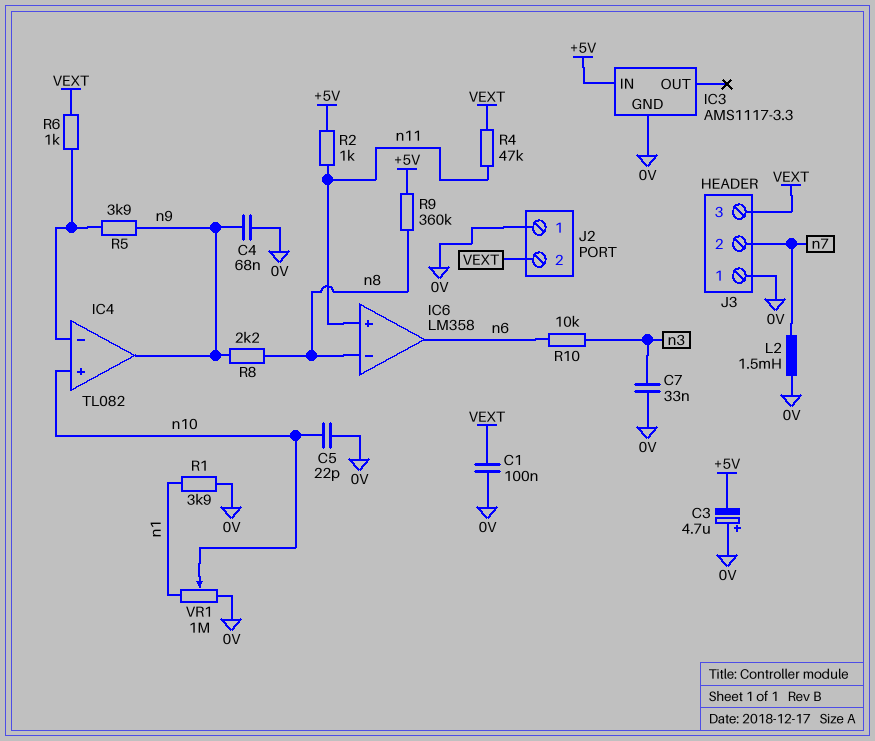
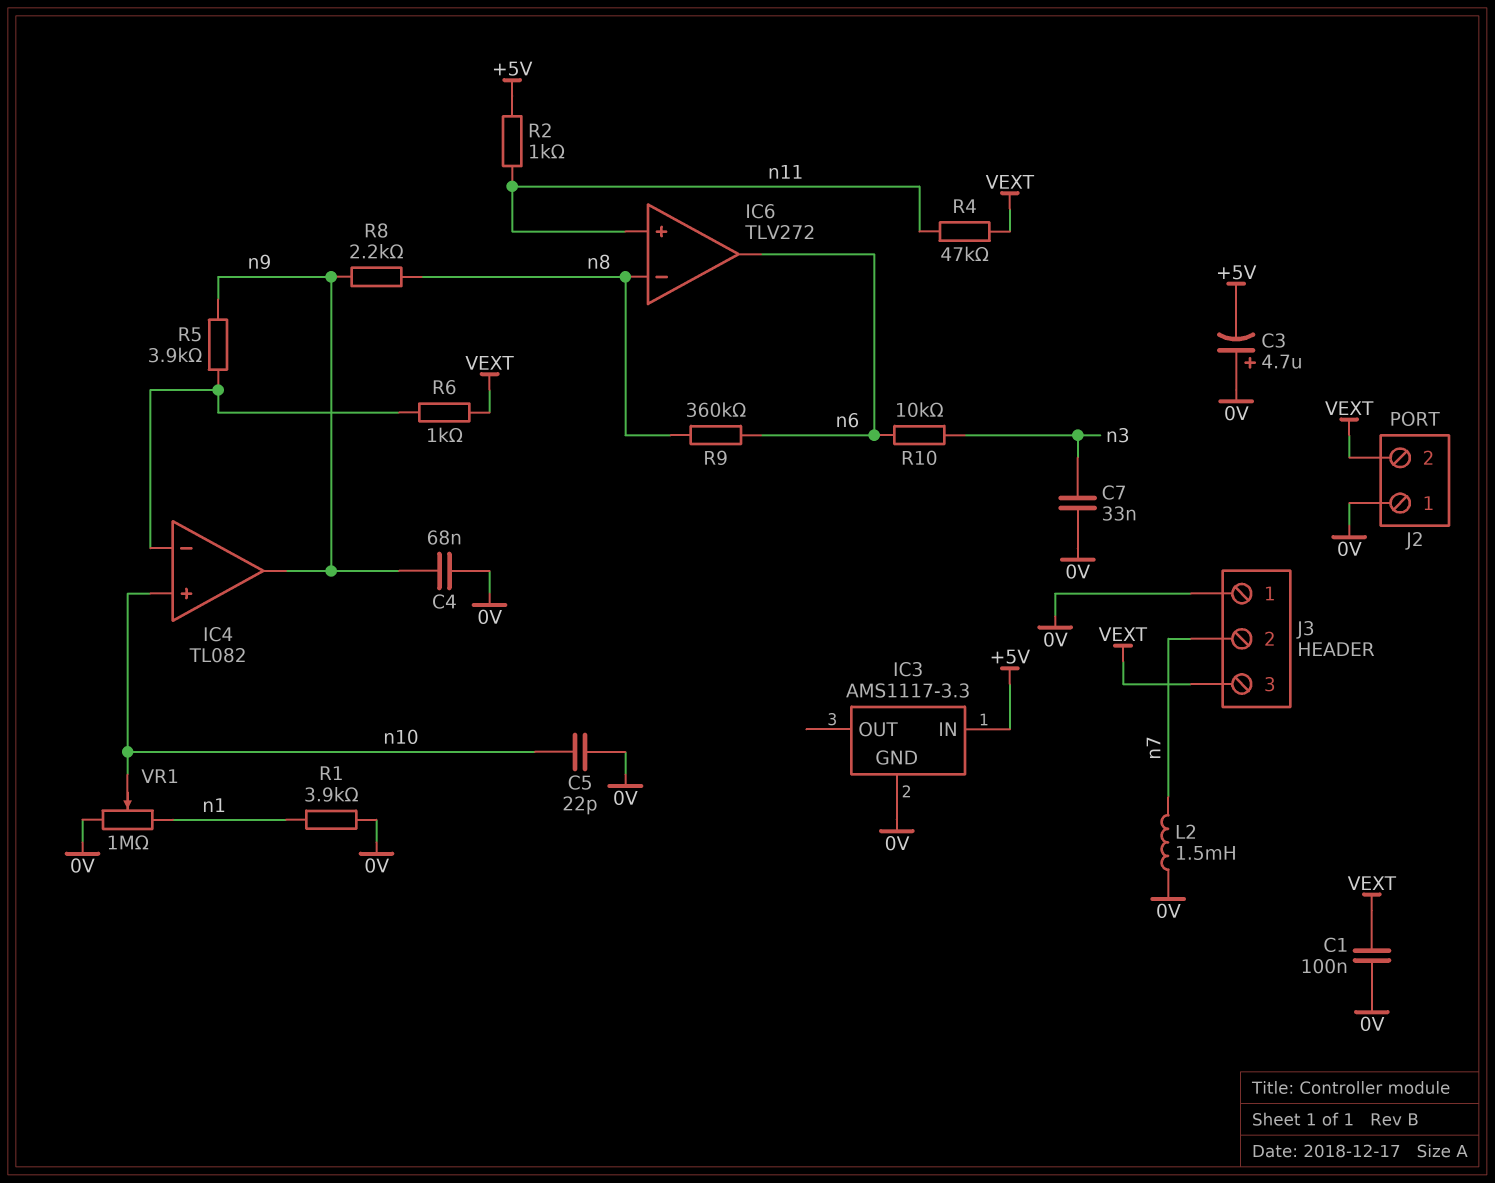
IC6: LM358 -> TLV272
R9: 360k (+5V, n8) -> 360k (n6, n8)

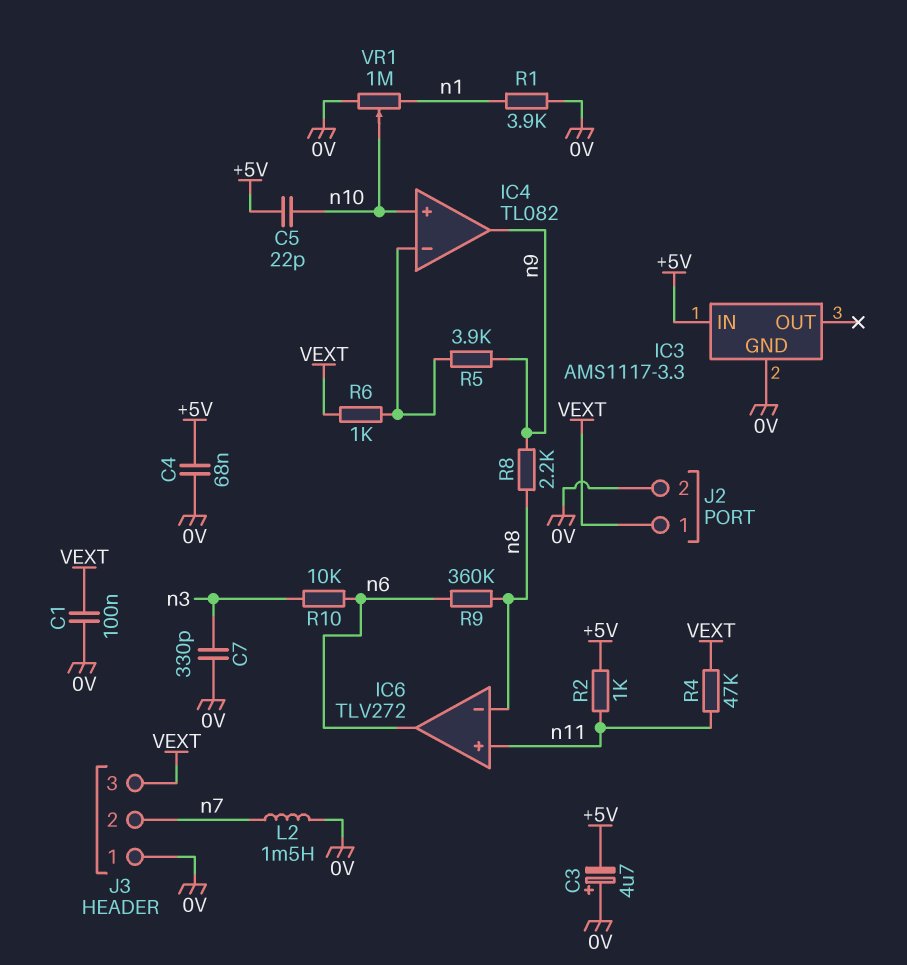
C4: 68nF (0V, n9) -> 68nF (+5V, 0V)
C5: 22pF (0V, n10) -> 22pF (+5V, n10)
C7: 33nF (0V, n3) -> 330pF (0V, n3)
J2 pin 1: 0V -> VEXT
J2 pin 2: VEXT -> 0V

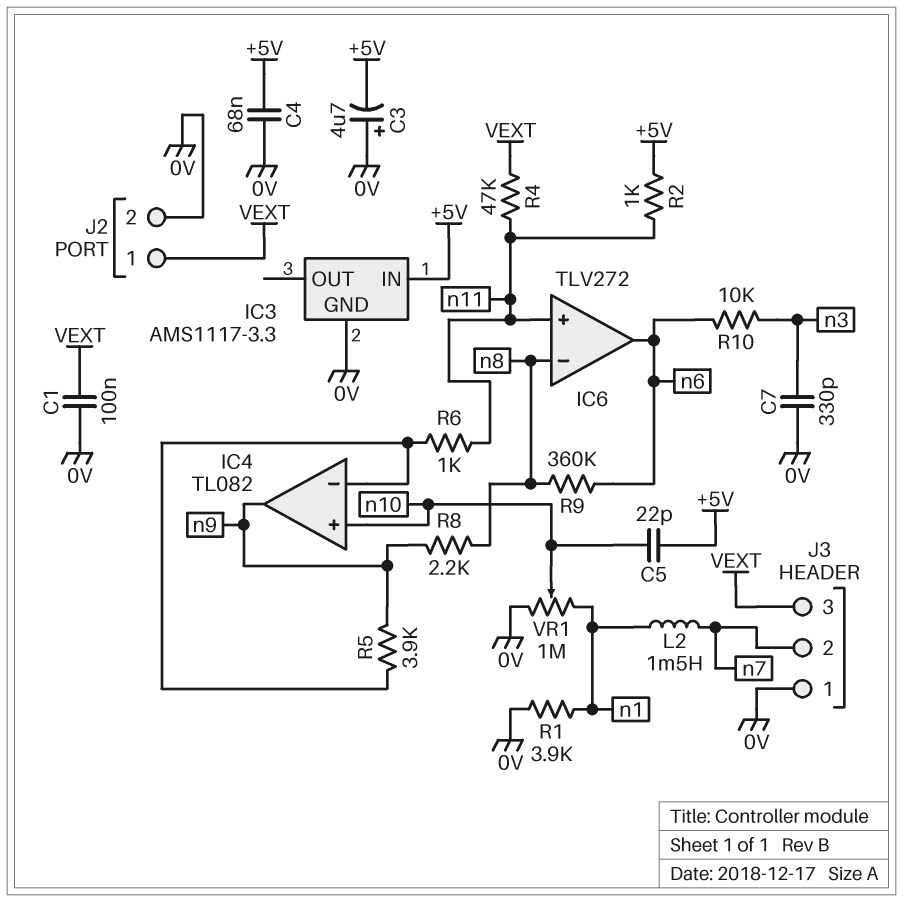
L2: 1.5mH (0V, n7) -> 1.5mH (n1, n7)
R6: 1k (IC4/in-, VEXT) -> 1k (IC4/in-, n11)

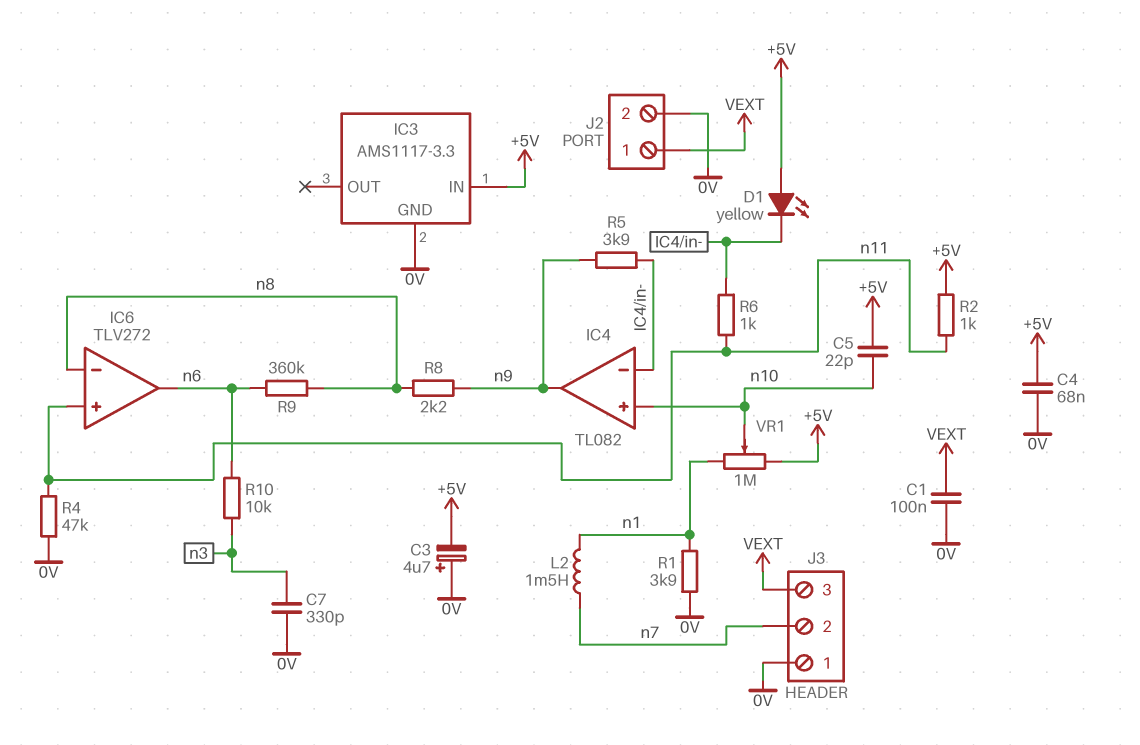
D1: none -> LED yellow (A +5V, K IC4/in-)
R4: 47k (VEXT, n11) -> 47k (0V, n11)
VR1: 1M (0V, n1, wiper n10) -> 1M (+5V, n1, wiper n10)

